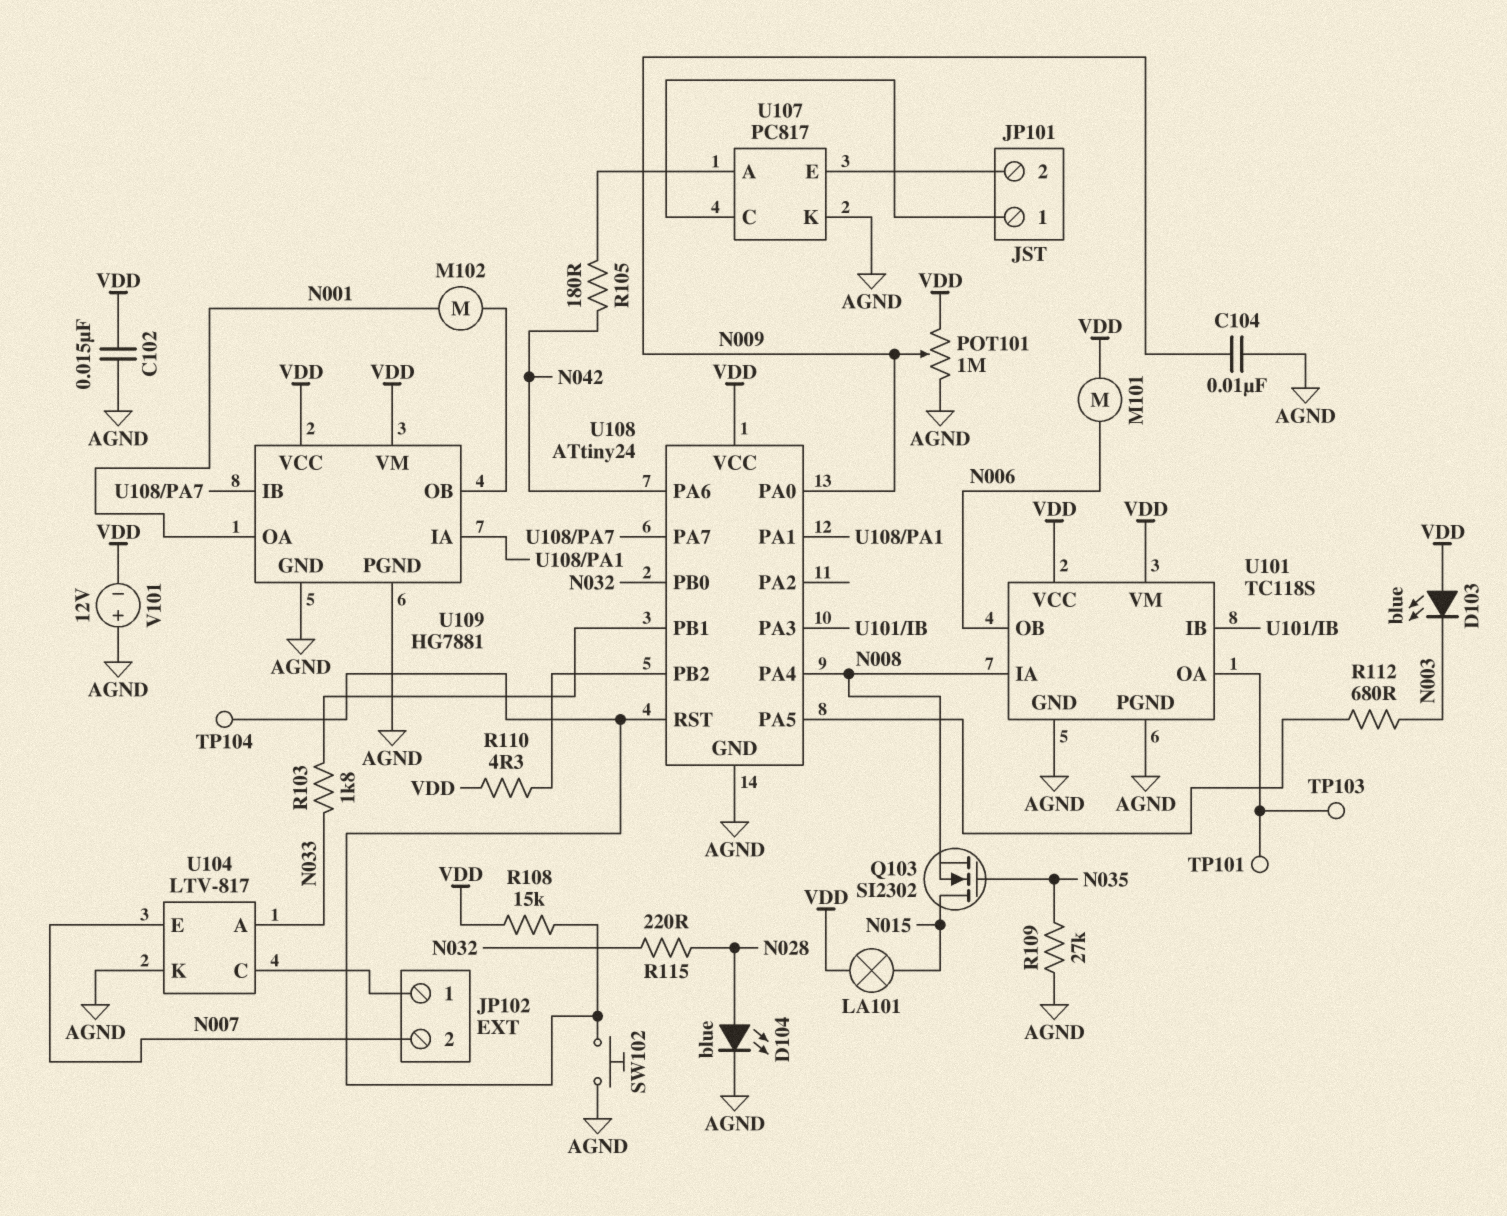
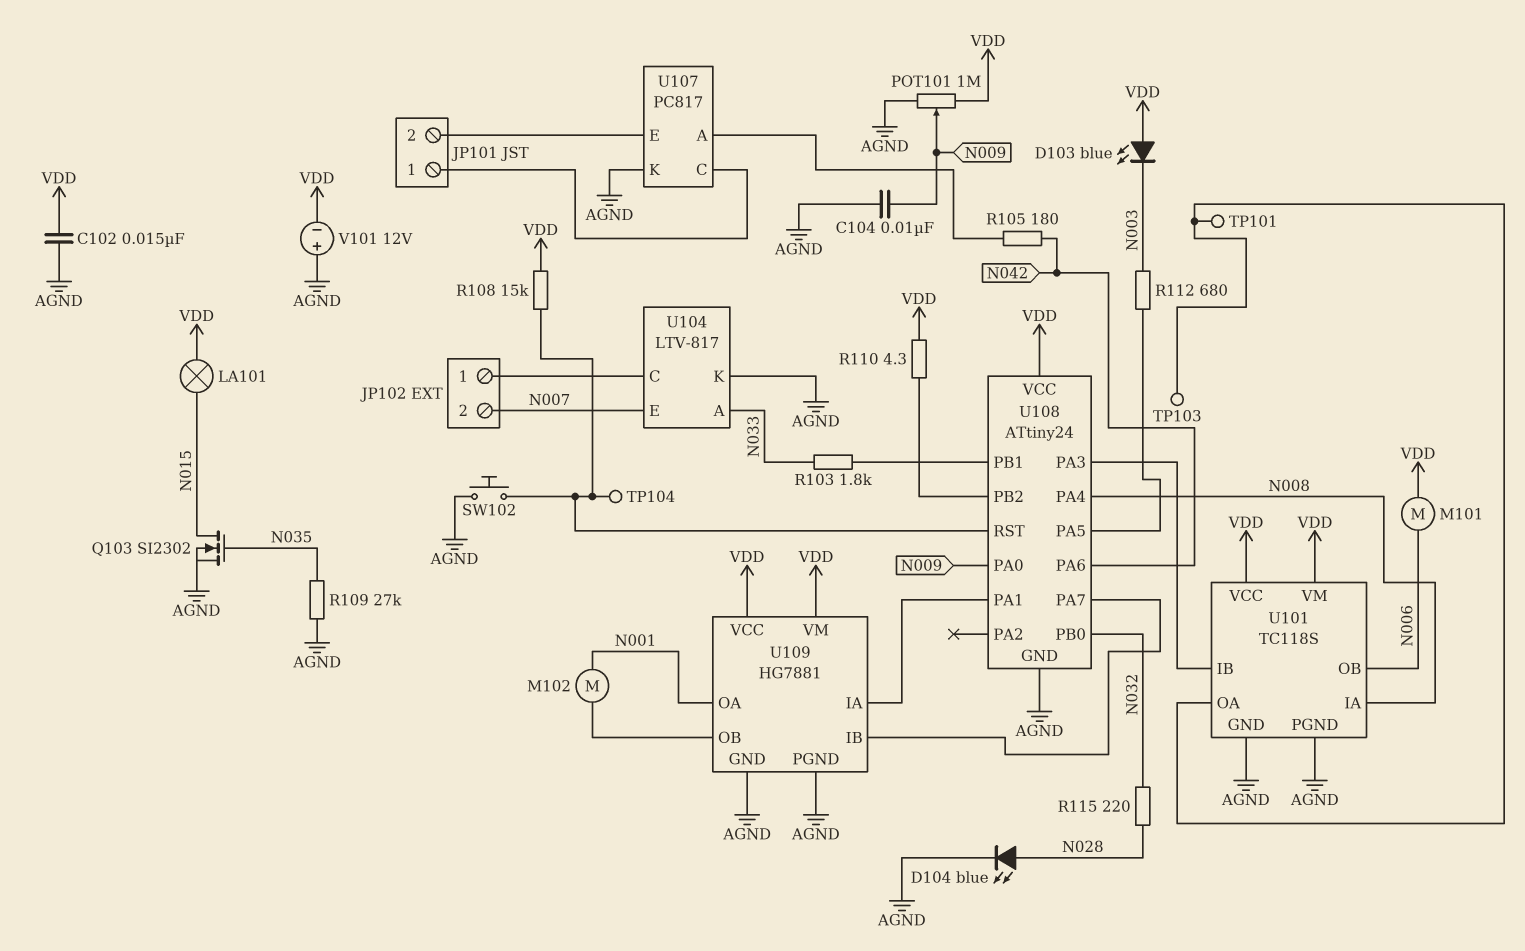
Q103: NMOS SI2302 (G N035, D N015, S N008) -> NMOS SI2302 (G N035, D N015, S AGND)

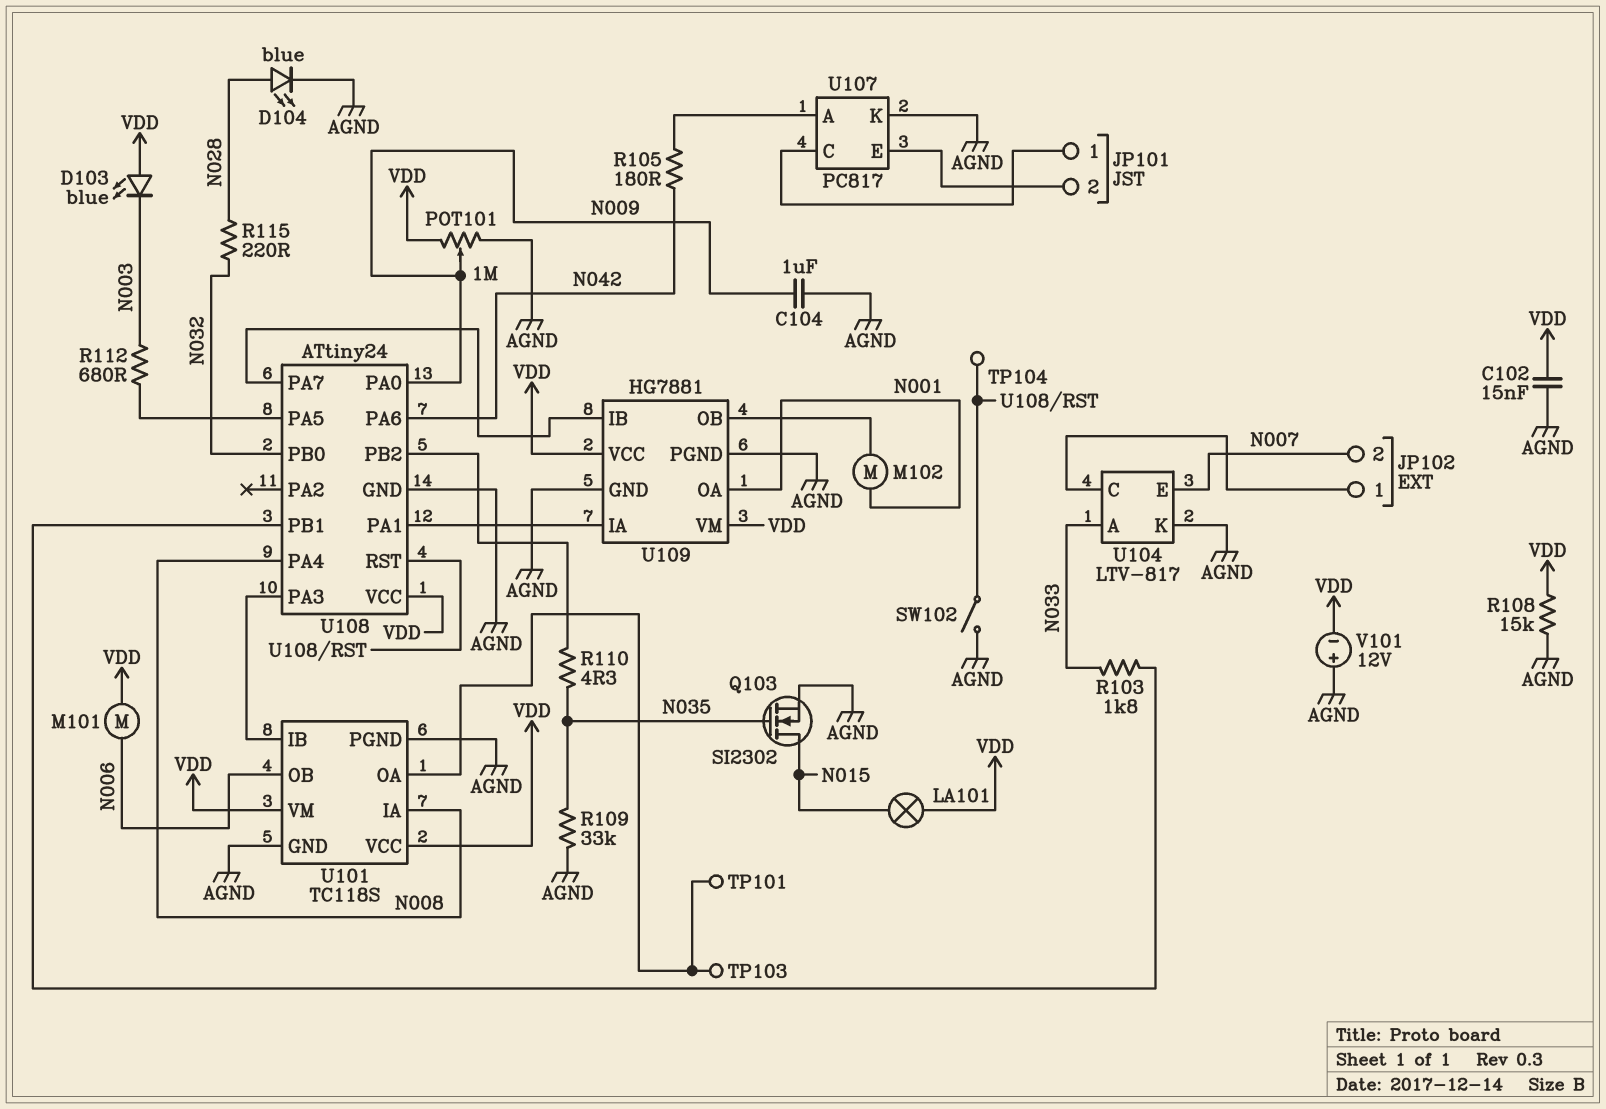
C104: 10nF (AGND, N009) -> 1uF (AGND, N009)
R108: 15k (U108/RST, VDD) -> 15k (AGND, VDD)
R109: 27k (AGND, N035) -> 33k (AGND, N035)
R110: 4.3 (U108/PB2, VDD) -> 4.3 (N035, U108/PB2)
SW102: button (AGND, U108/RST) -> switch (AGND, U108/RST)

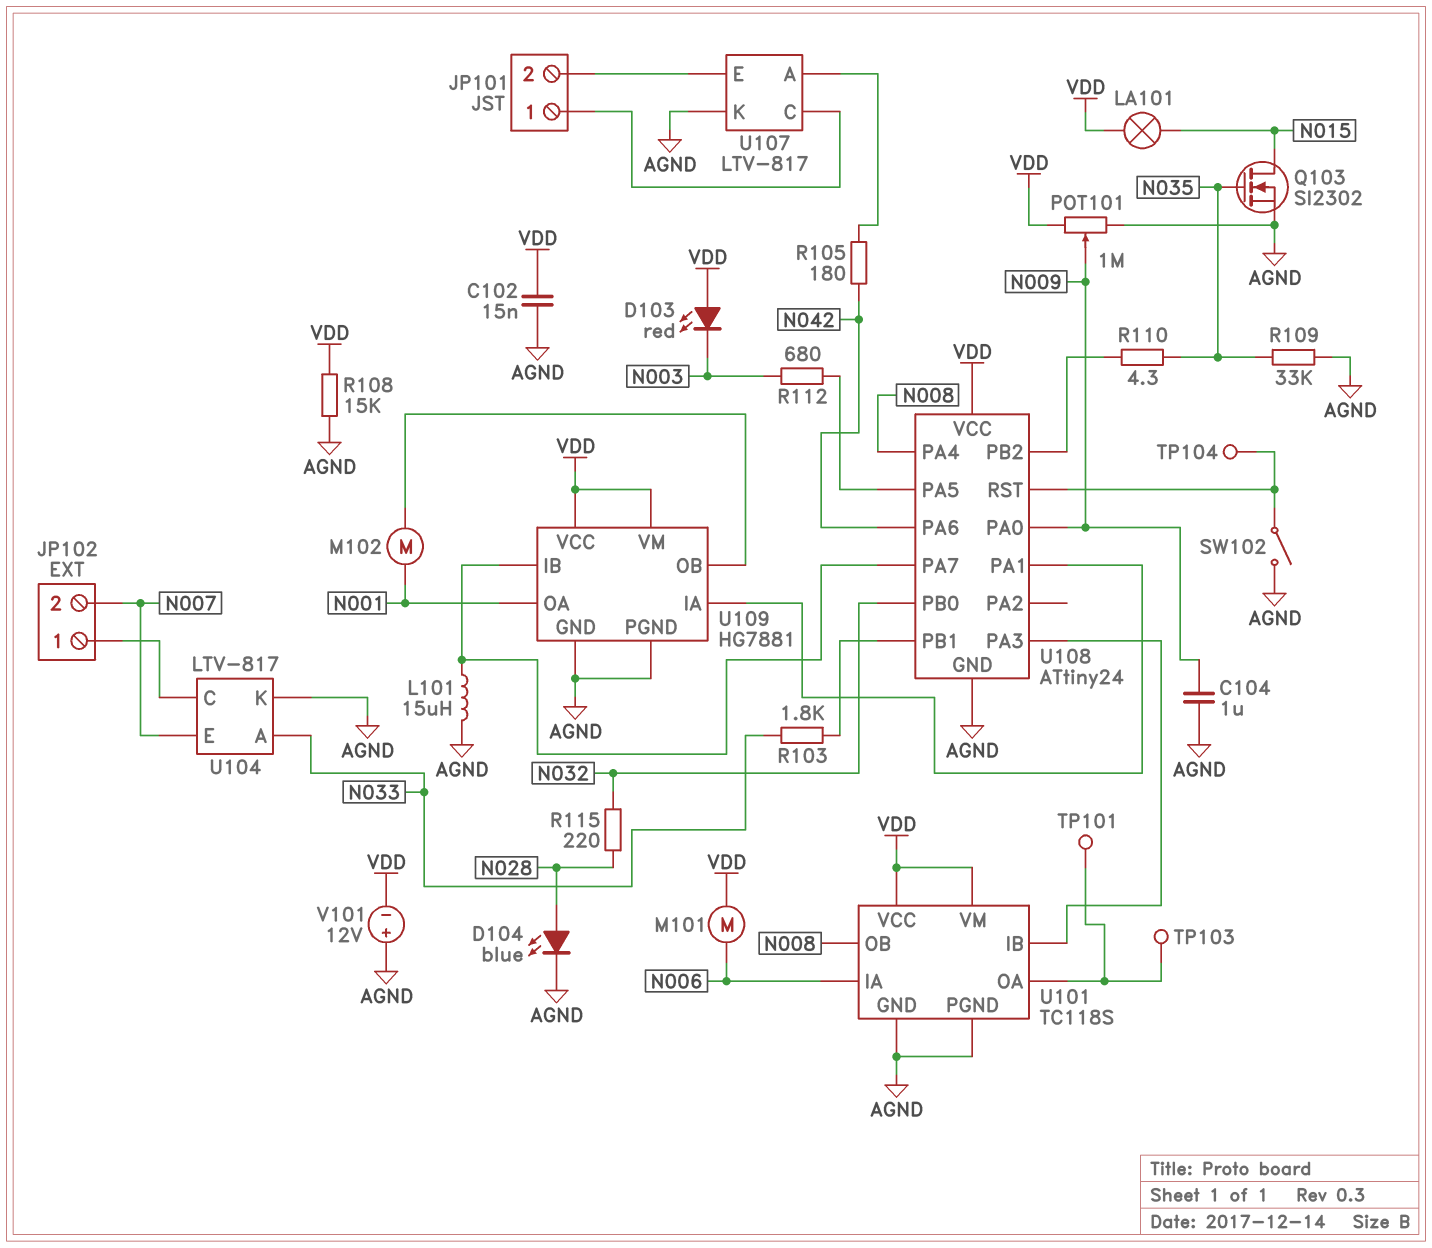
D103: LED blue (A VDD, K N003) -> LED red (A VDD, K N003)
L101: none -> 15uH (AGND, U108/PA7)
U101 pin IA: N008 -> N006
U101 pin OB: N006 -> N008
U107: PC817 -> LTV-817

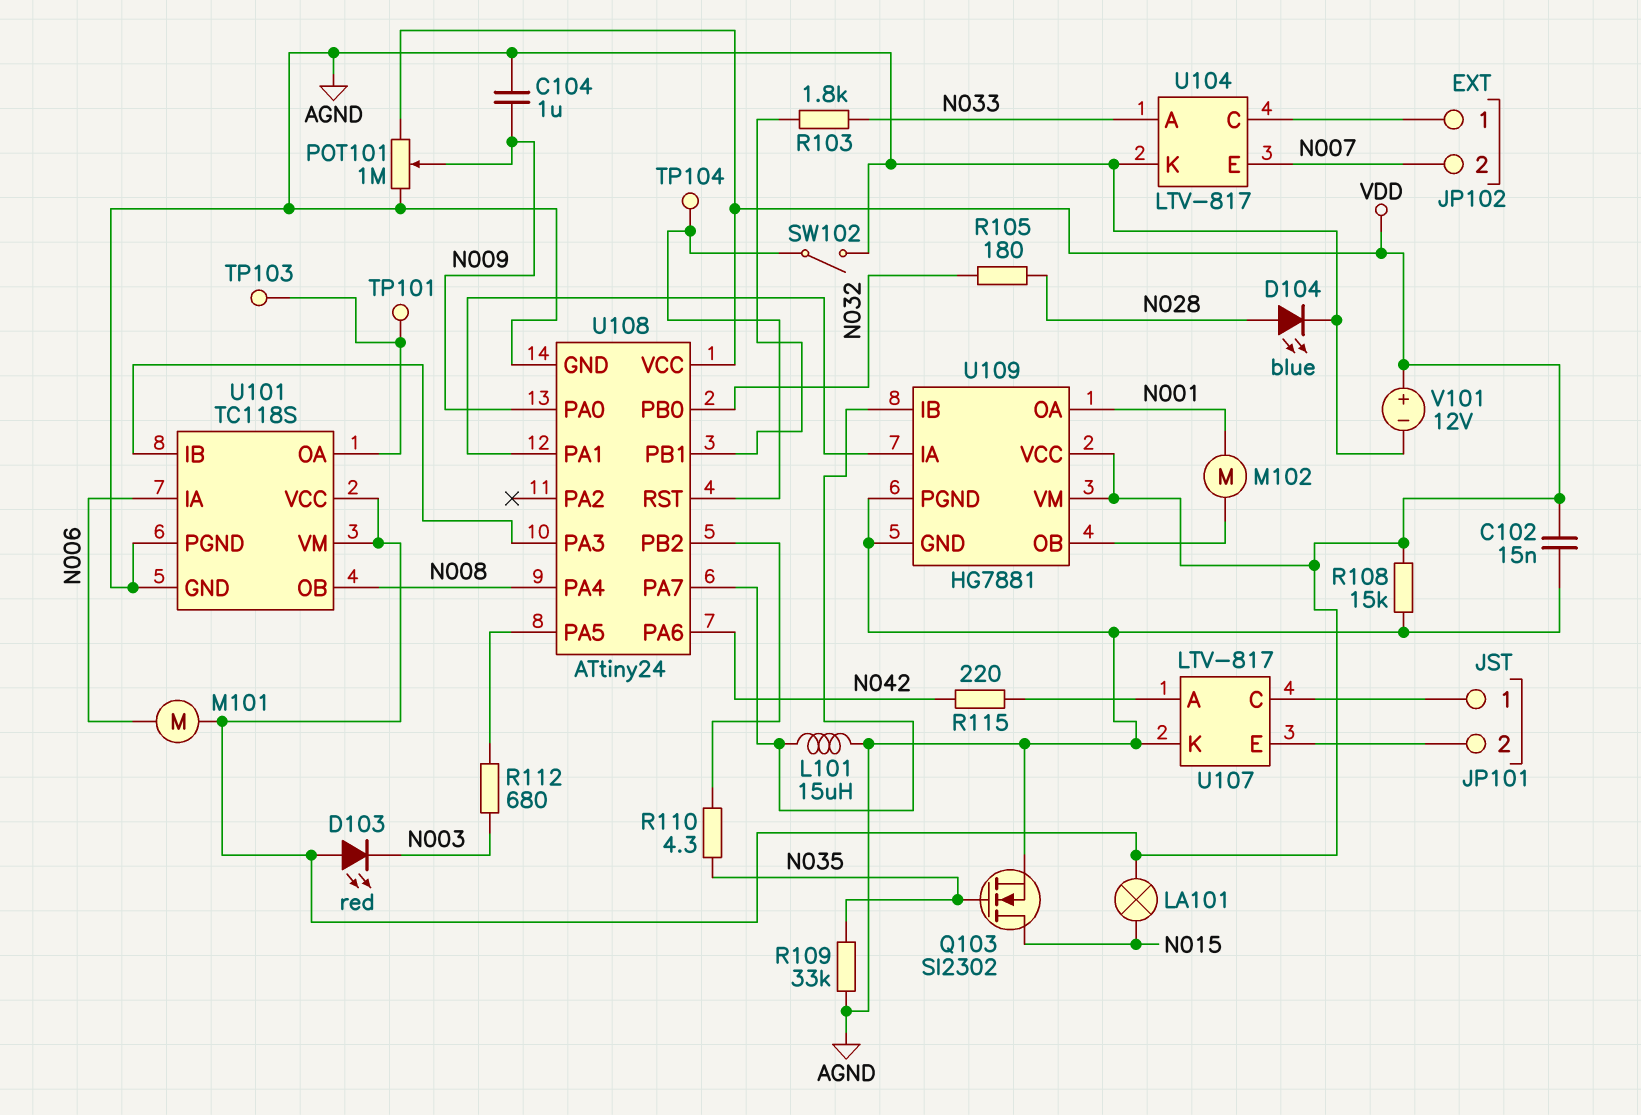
R105: 180 (N042, U107/A) -> 180 (N028, N032)
R115: 220 (N028, N032) -> 220 (N042, U107/A)
V101: 12V (plus AGND, minus VDD) -> 12V (plus VDD, minus AGND)

